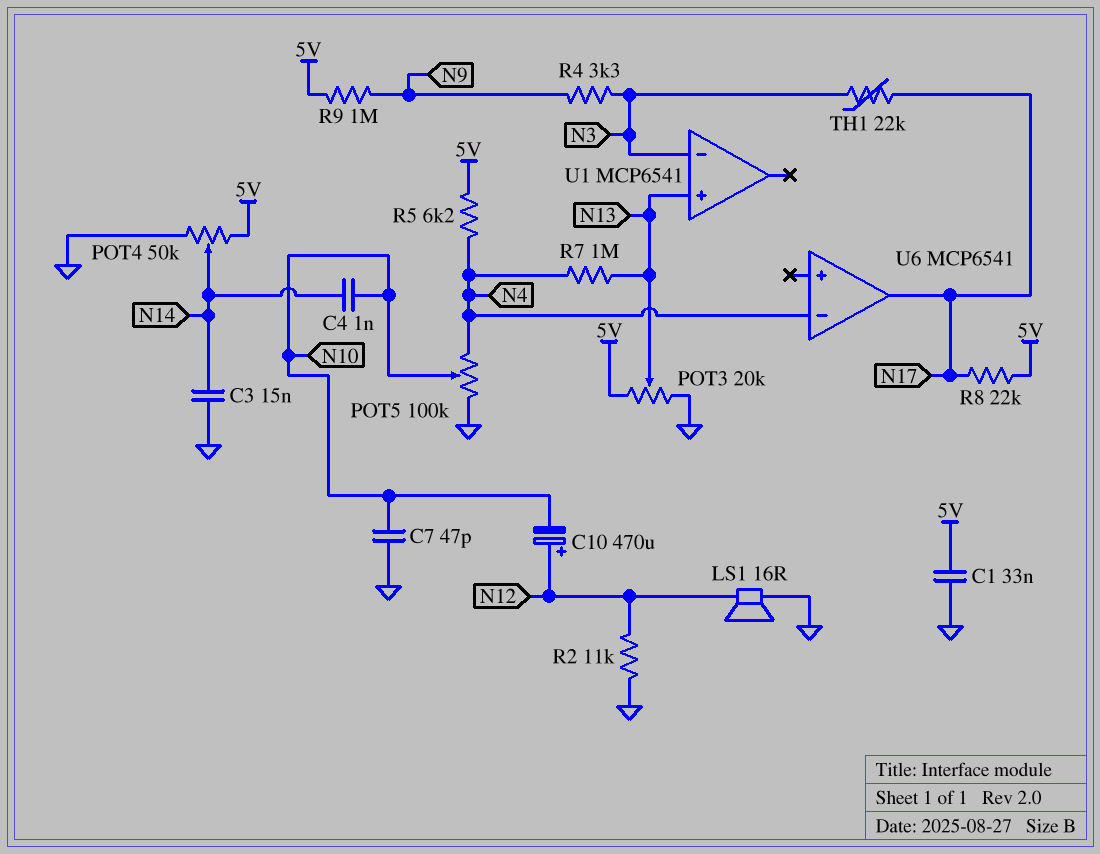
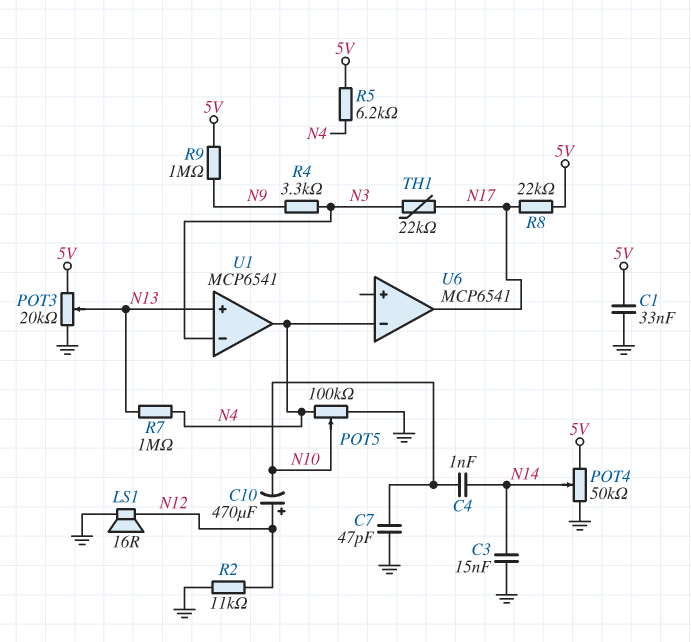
U1 pin out: none -> N4

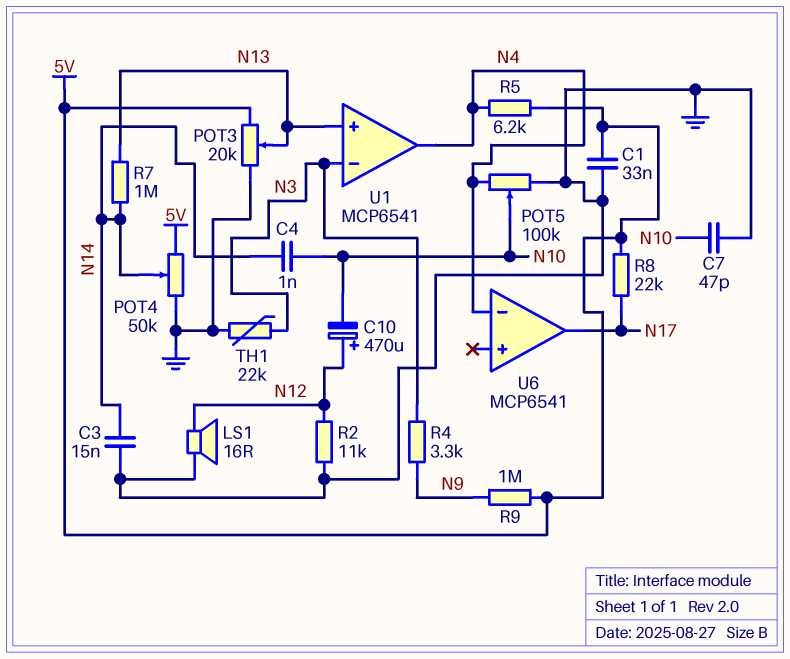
R7: 1M (N4, N13) -> 1M (N13, N14)
TH1: 22k (N3, N17) -> 22k (GND, N3)

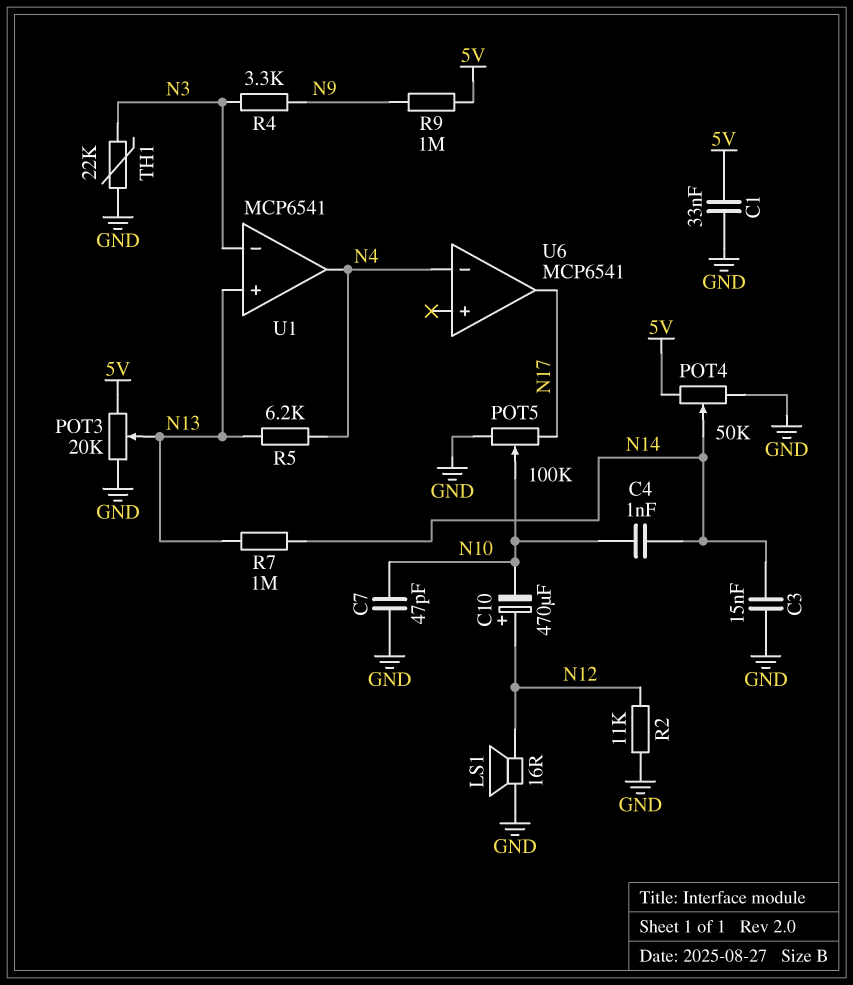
POT5: 100k (GND, N4, wiper N10) -> 100k (GND, N17, wiper N10)
R5: 6.2k (5V, N4) -> 6.2k (N4, N13)
R8: 22k (5V, N17) -> none

